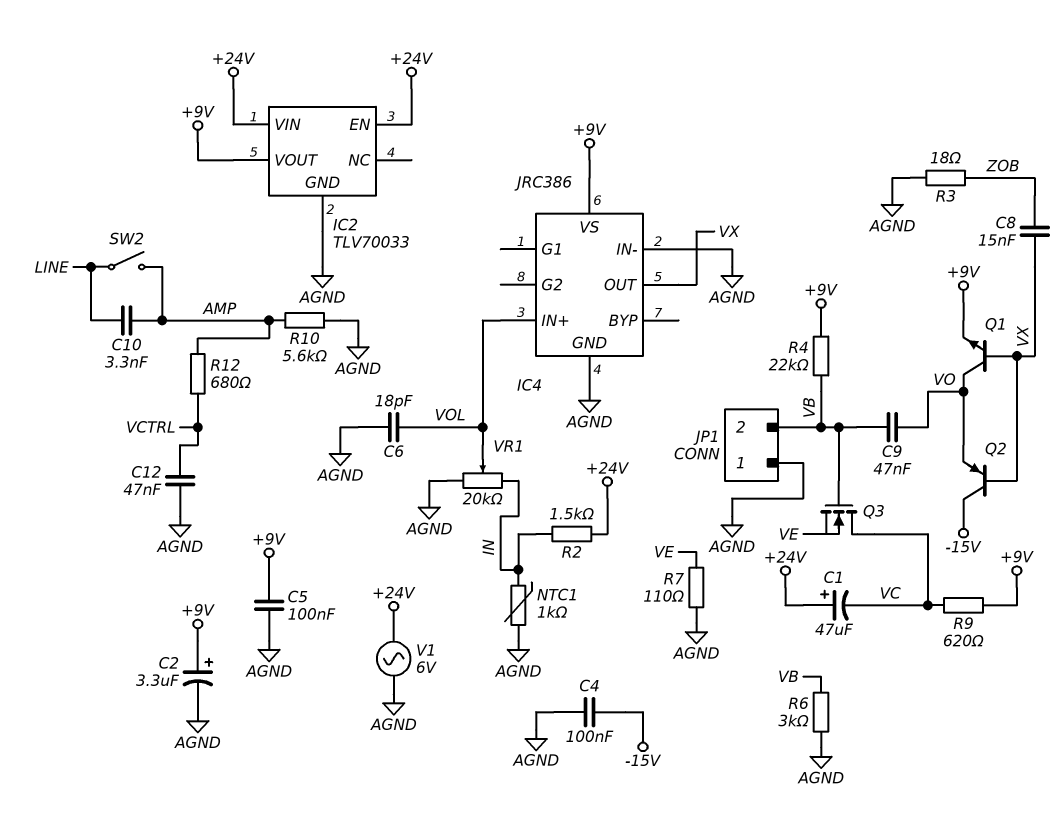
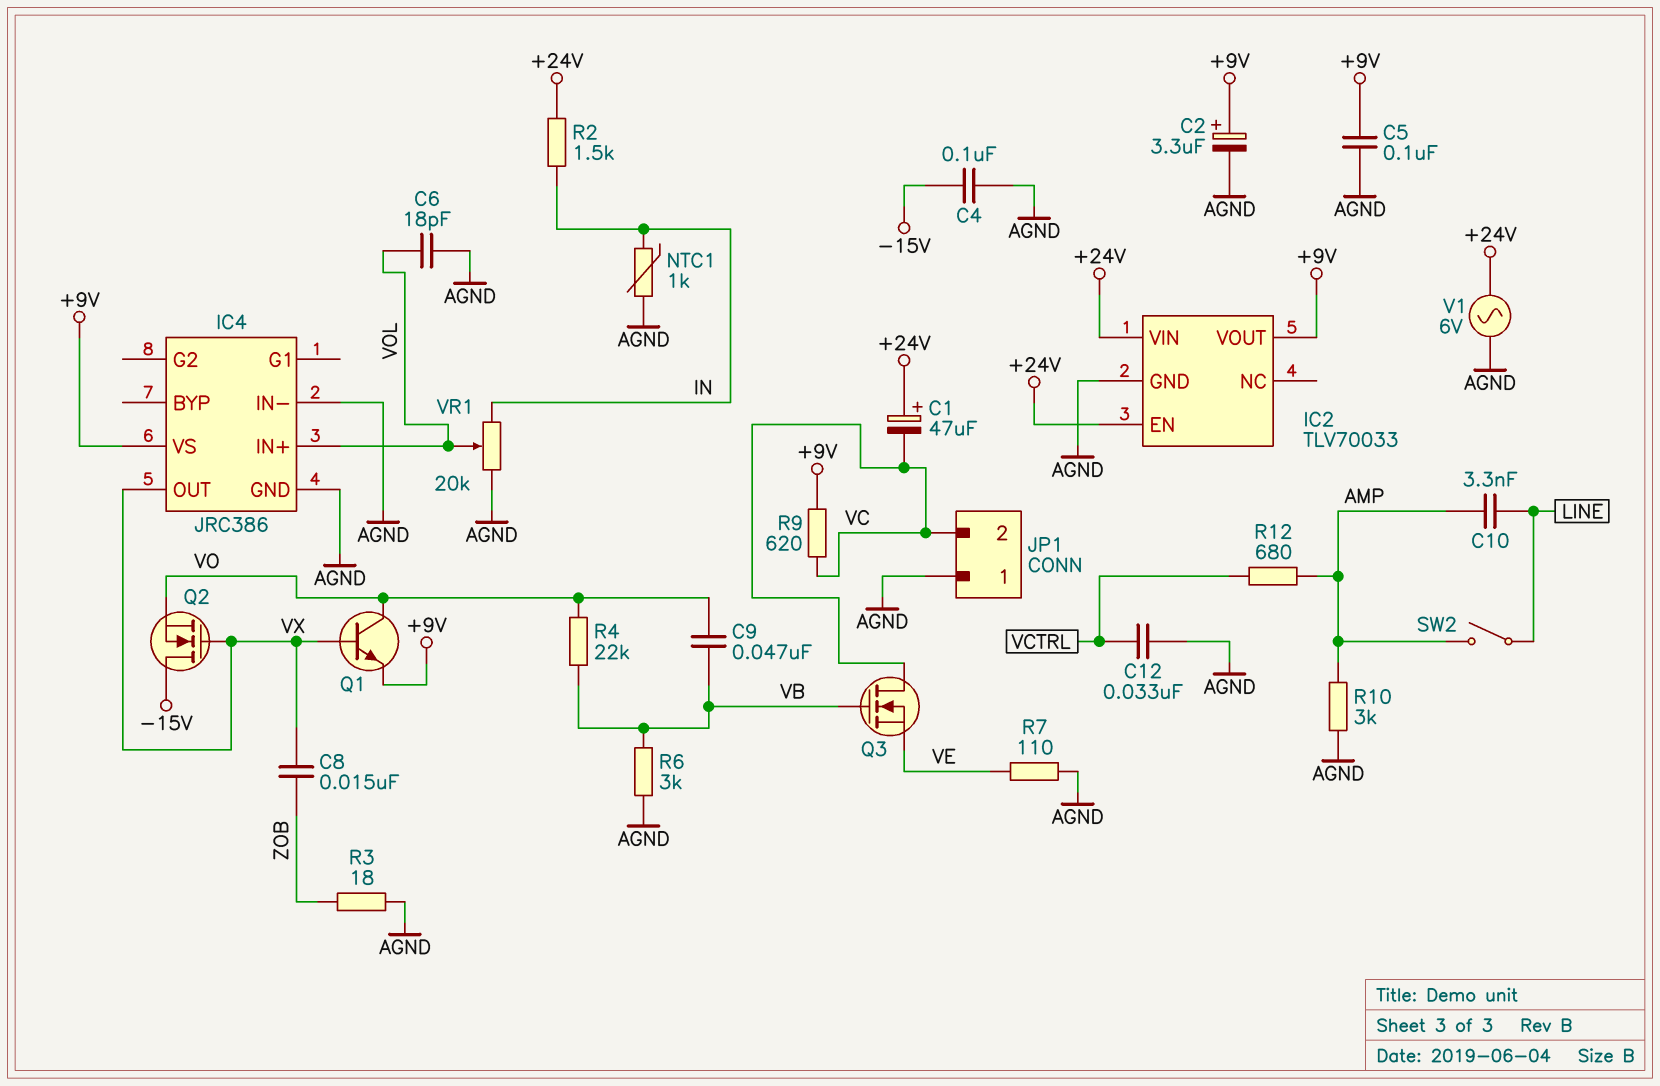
C12: 47nF (AGND, VCTRL) -> 33nF (AGND, VCTRL)
JP1 pin 2: VB -> VC
Q2: PNP (B VX, C -15V, E VO) -> NMOS (G VX, D -15V, S VO)
R4: 22k (+9V, VB) -> 22k (VB, VO)
R10: 5.6k (AGND, AMP) -> 3k (AGND, AMP)

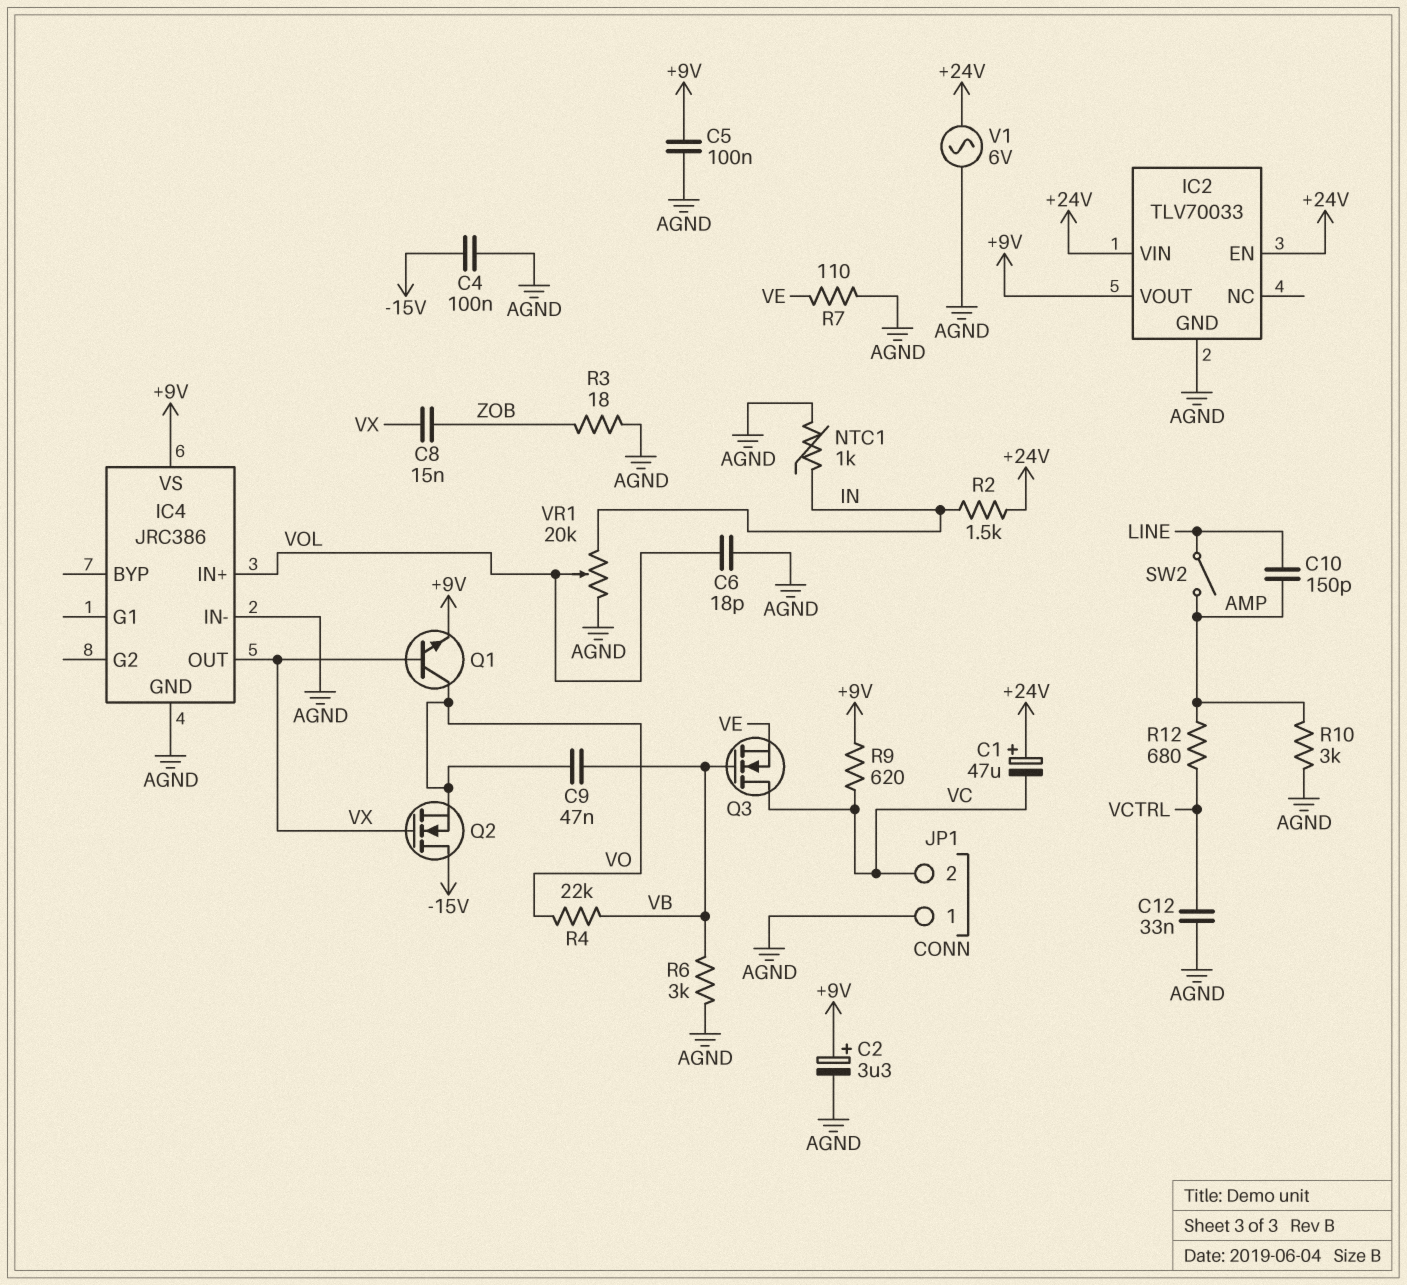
C10: 3.3nF (AMP, LINE) -> 150pF (AMP, LINE)

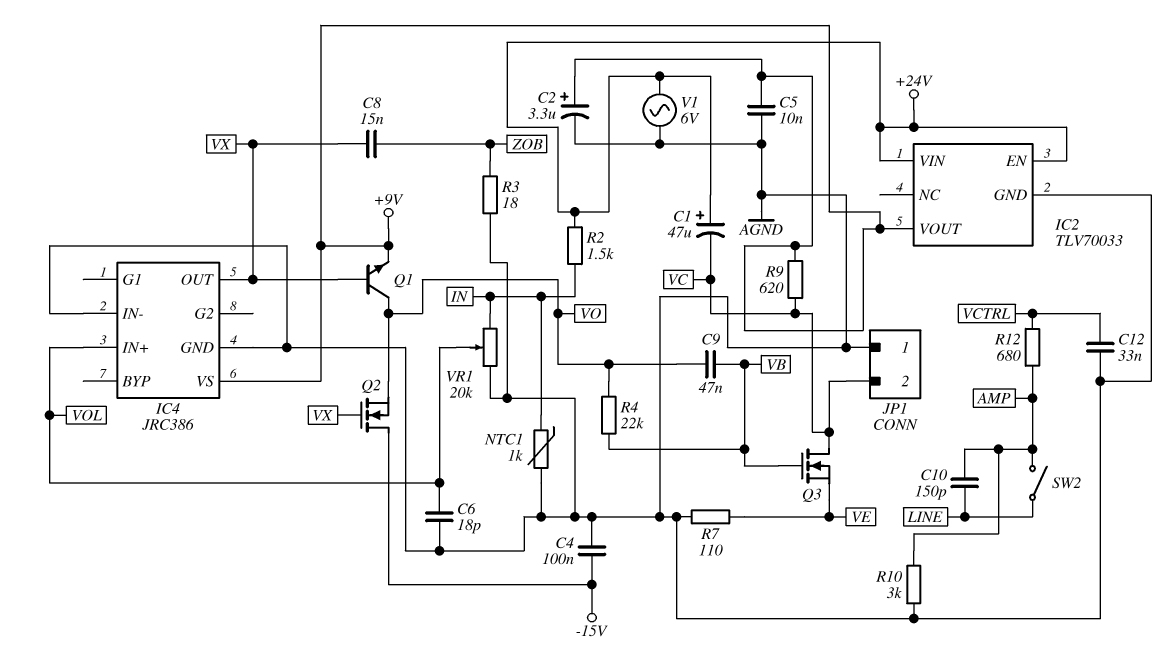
C5: 100nF (+9V, AGND) -> 10nF (+9V, AGND)
R6: 3k (AGND, VB) -> none

